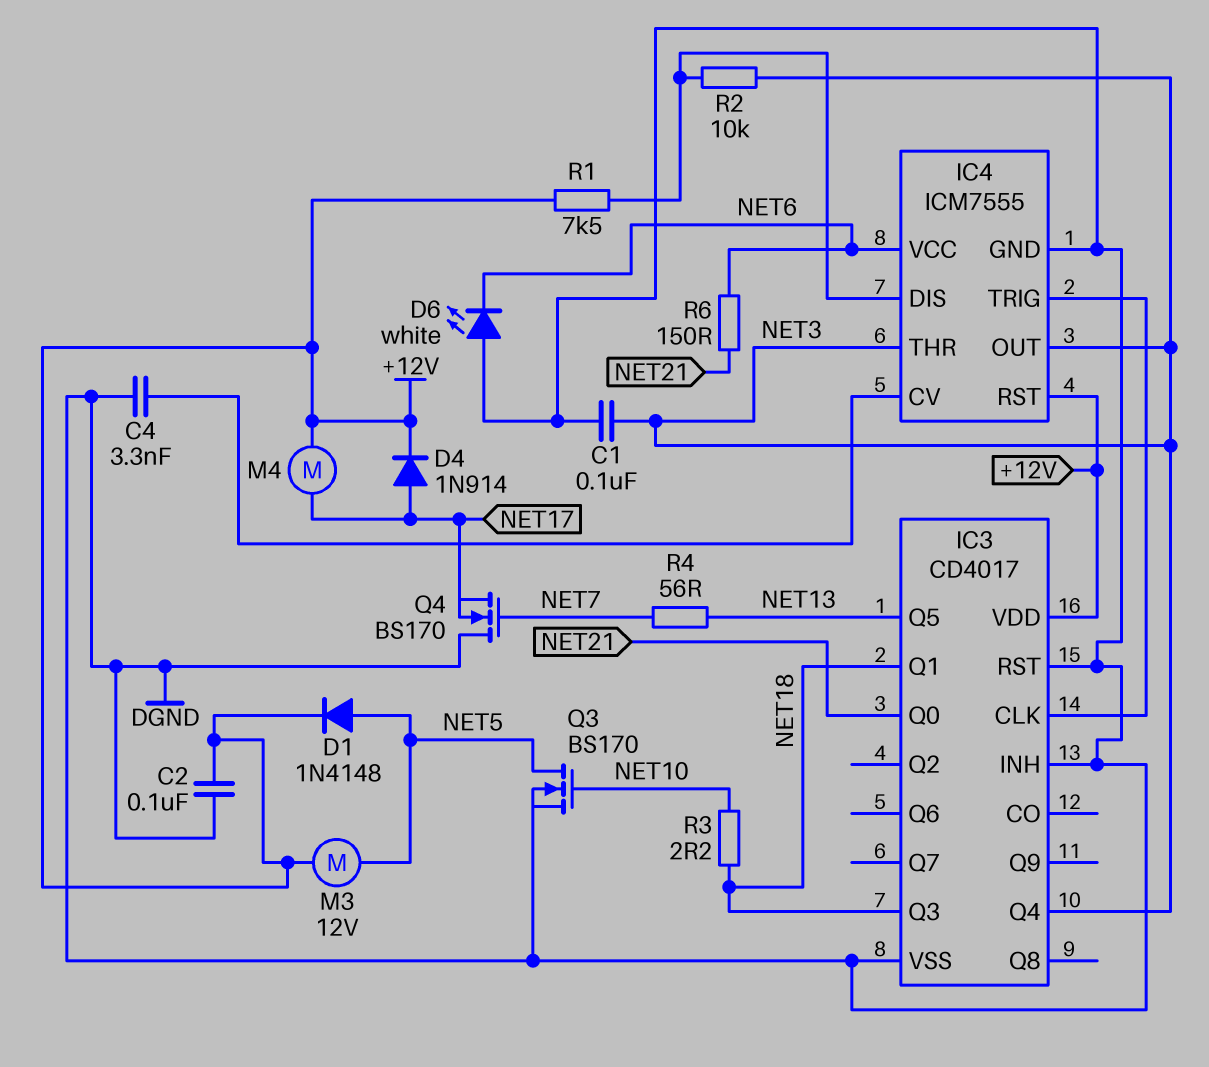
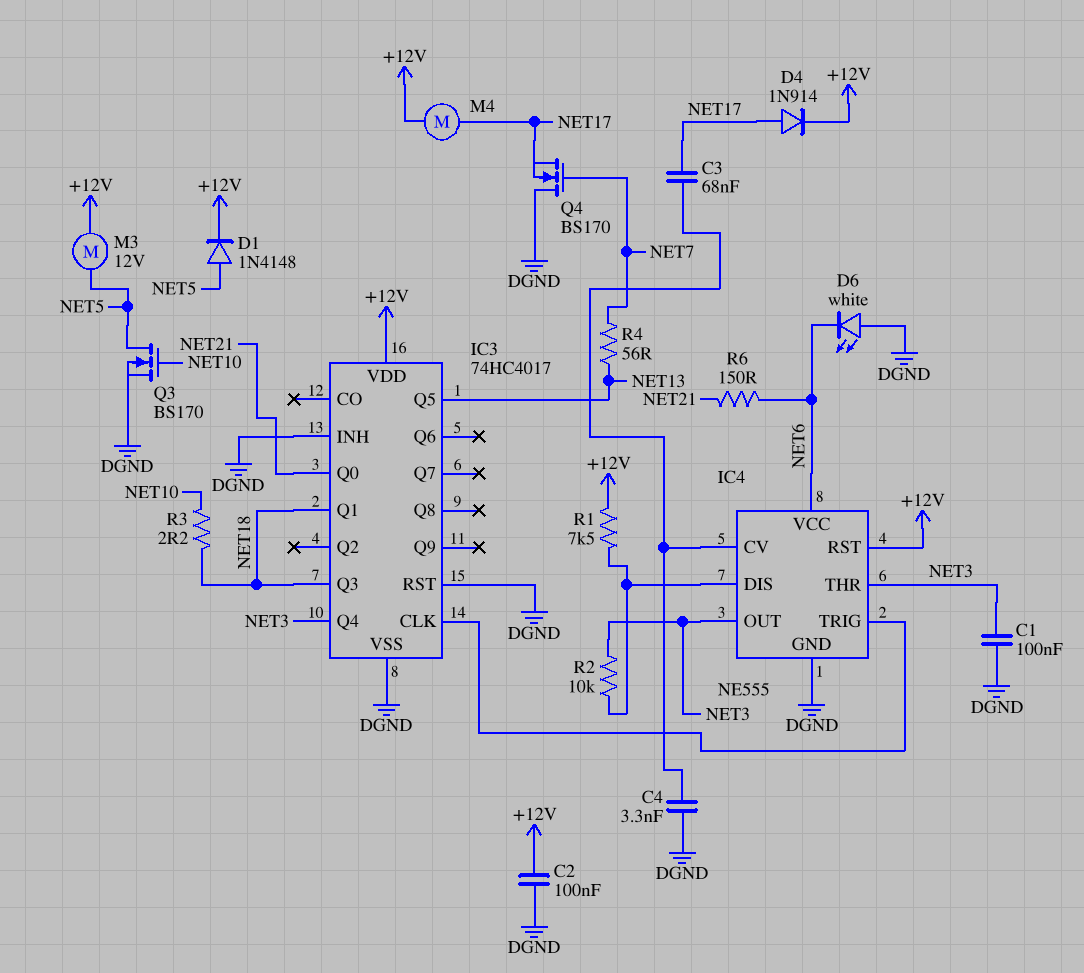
C3: none -> 68nF (IC4/CV, NET17)
IC3: CD4017 -> 74HC4017
IC4: ICM7555 -> NE555

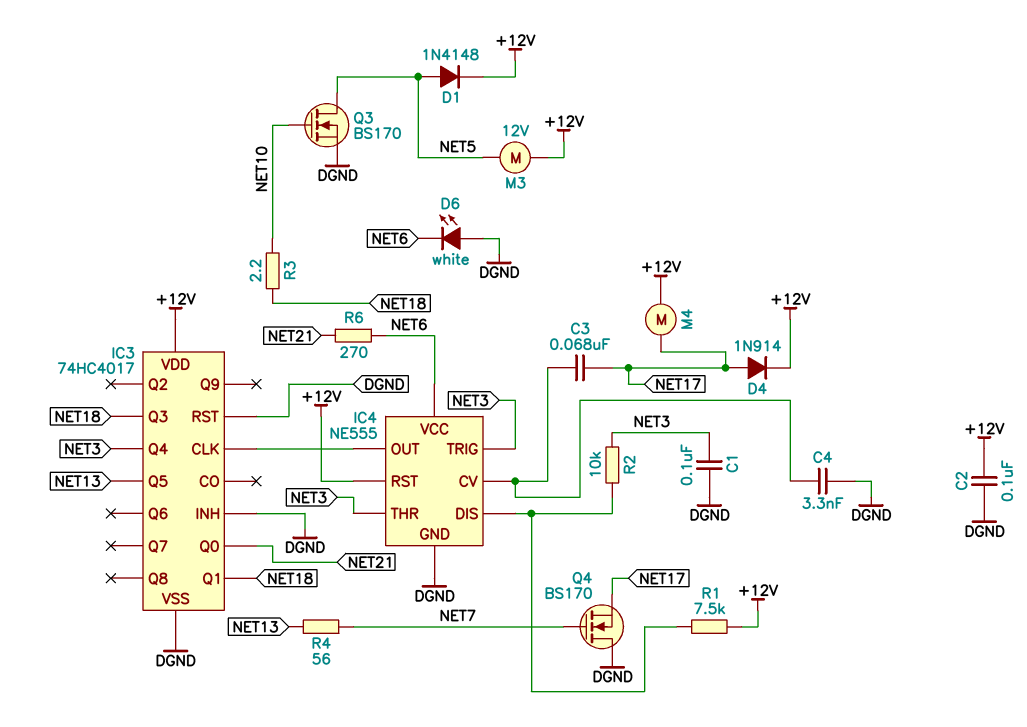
IC4 pin OUT: NET3 -> IC3/CLK
IC4 pin TRIG: IC3/CLK -> NET3
R6: 150 (NET6, NET21) -> 270 (NET6, NET21)

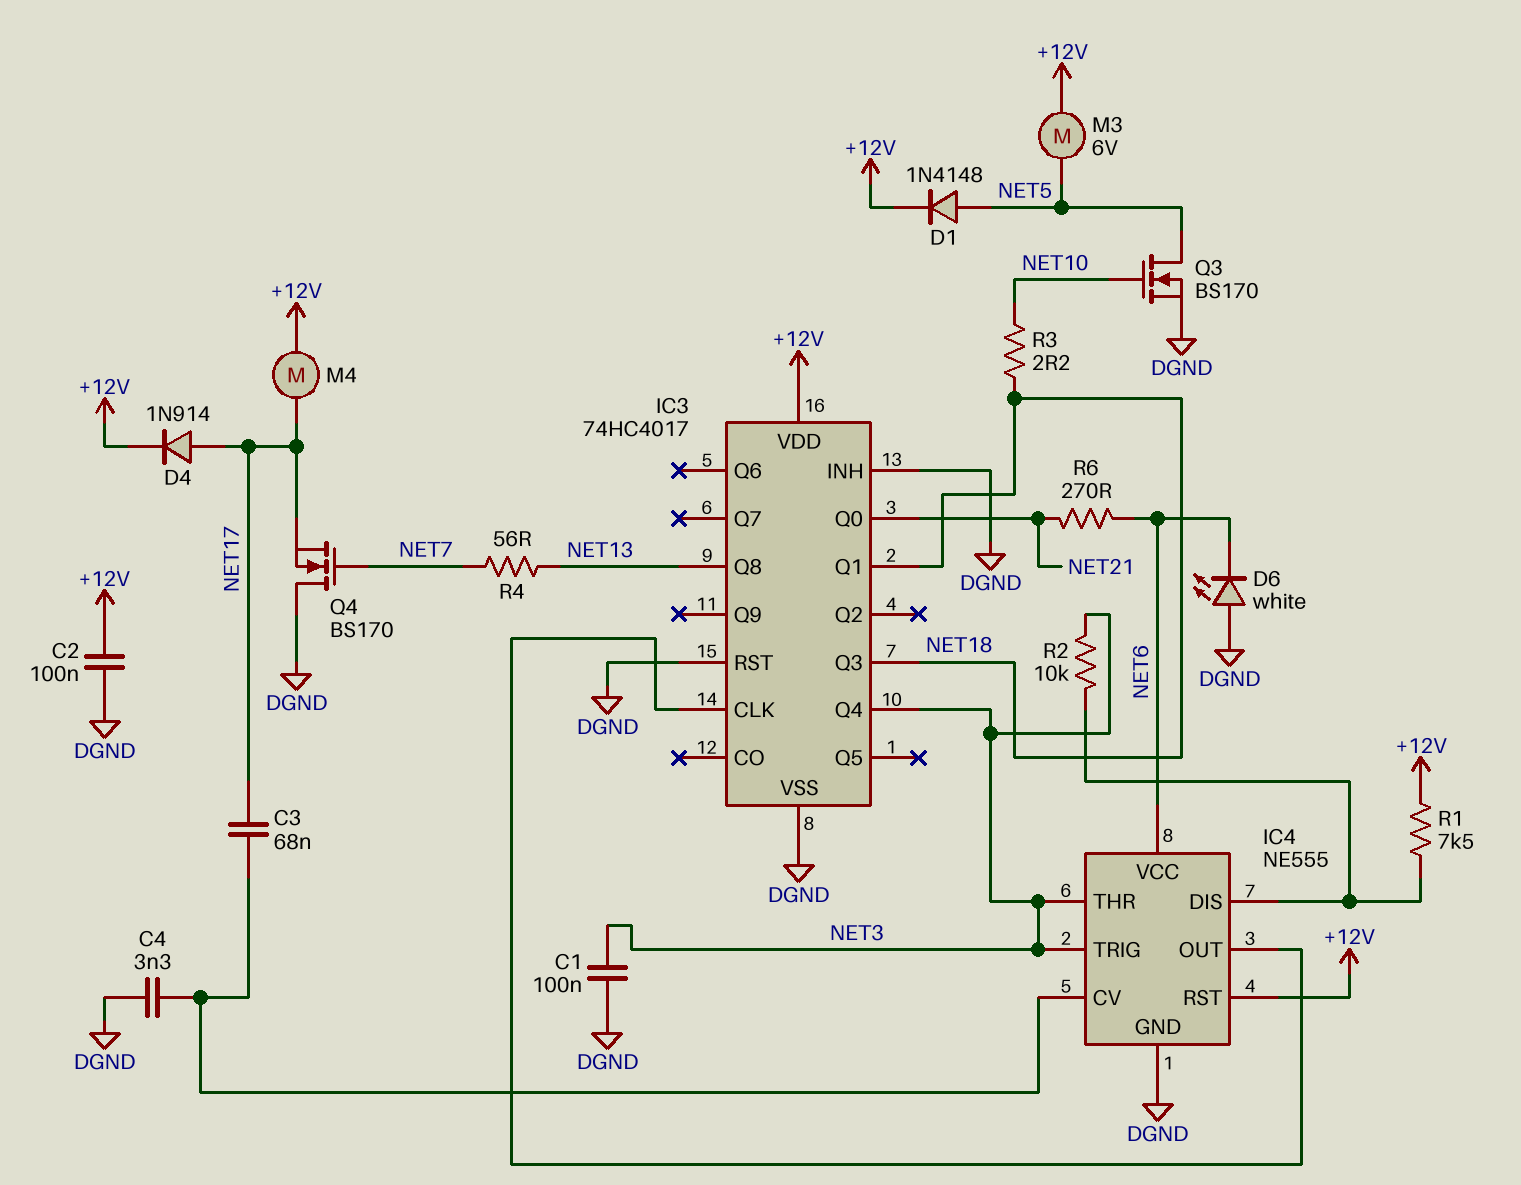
IC3 pin Q5: NET13 -> none
IC3 pin Q8: none -> NET13
M3: motor 12V (+12V, NET5) -> motor 6V (+12V, NET5)

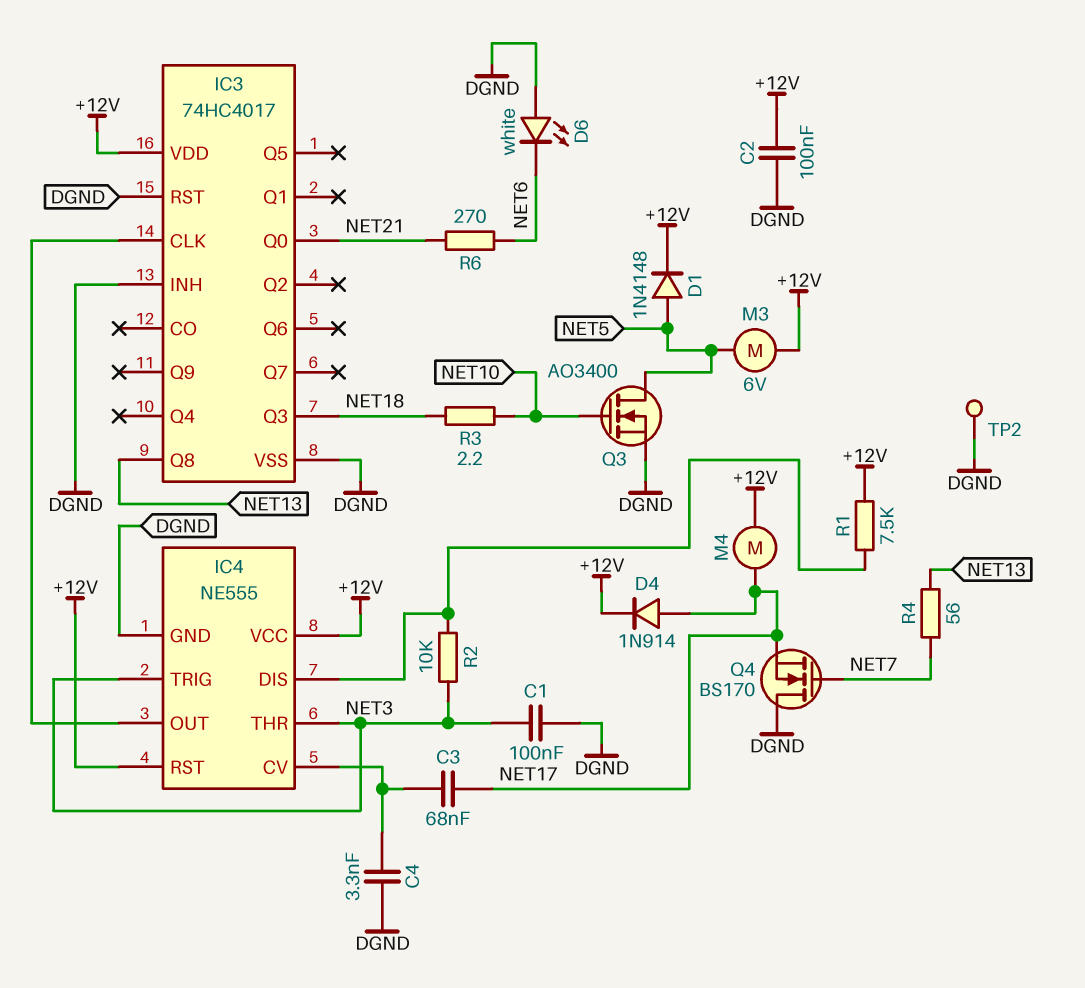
IC3 pin Q1: NET18 -> none
IC3 pin Q4: NET3 -> none
IC4 pin VCC: NET6 -> +12V
Q3: NMOS BS170 (G NET10, D NET5, S DGND) -> NMOS AO3400 (G NET10, D NET5, S DGND)
TP2: none -> test point (DGND)

